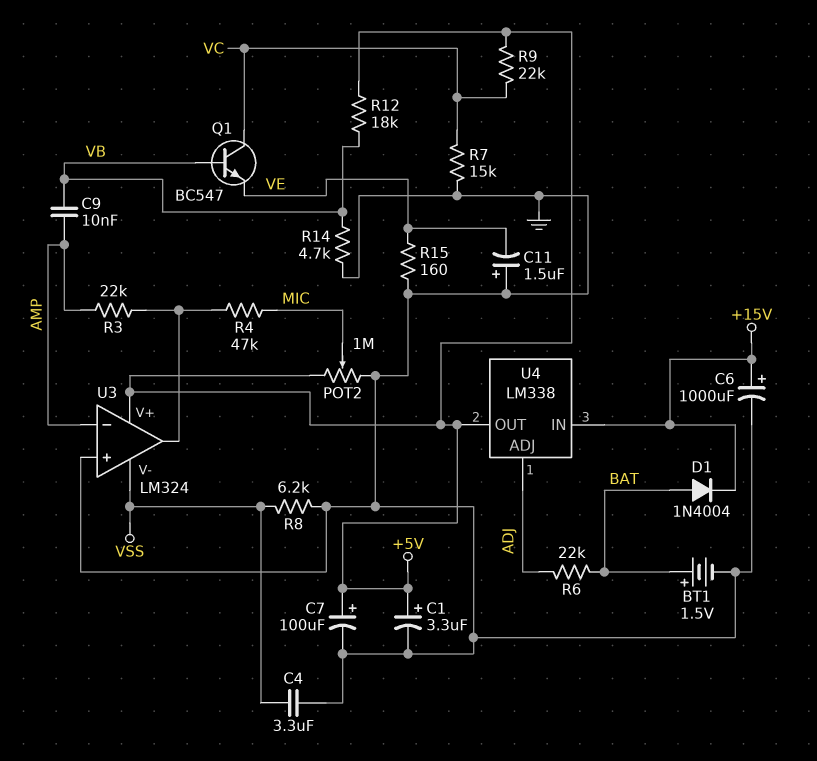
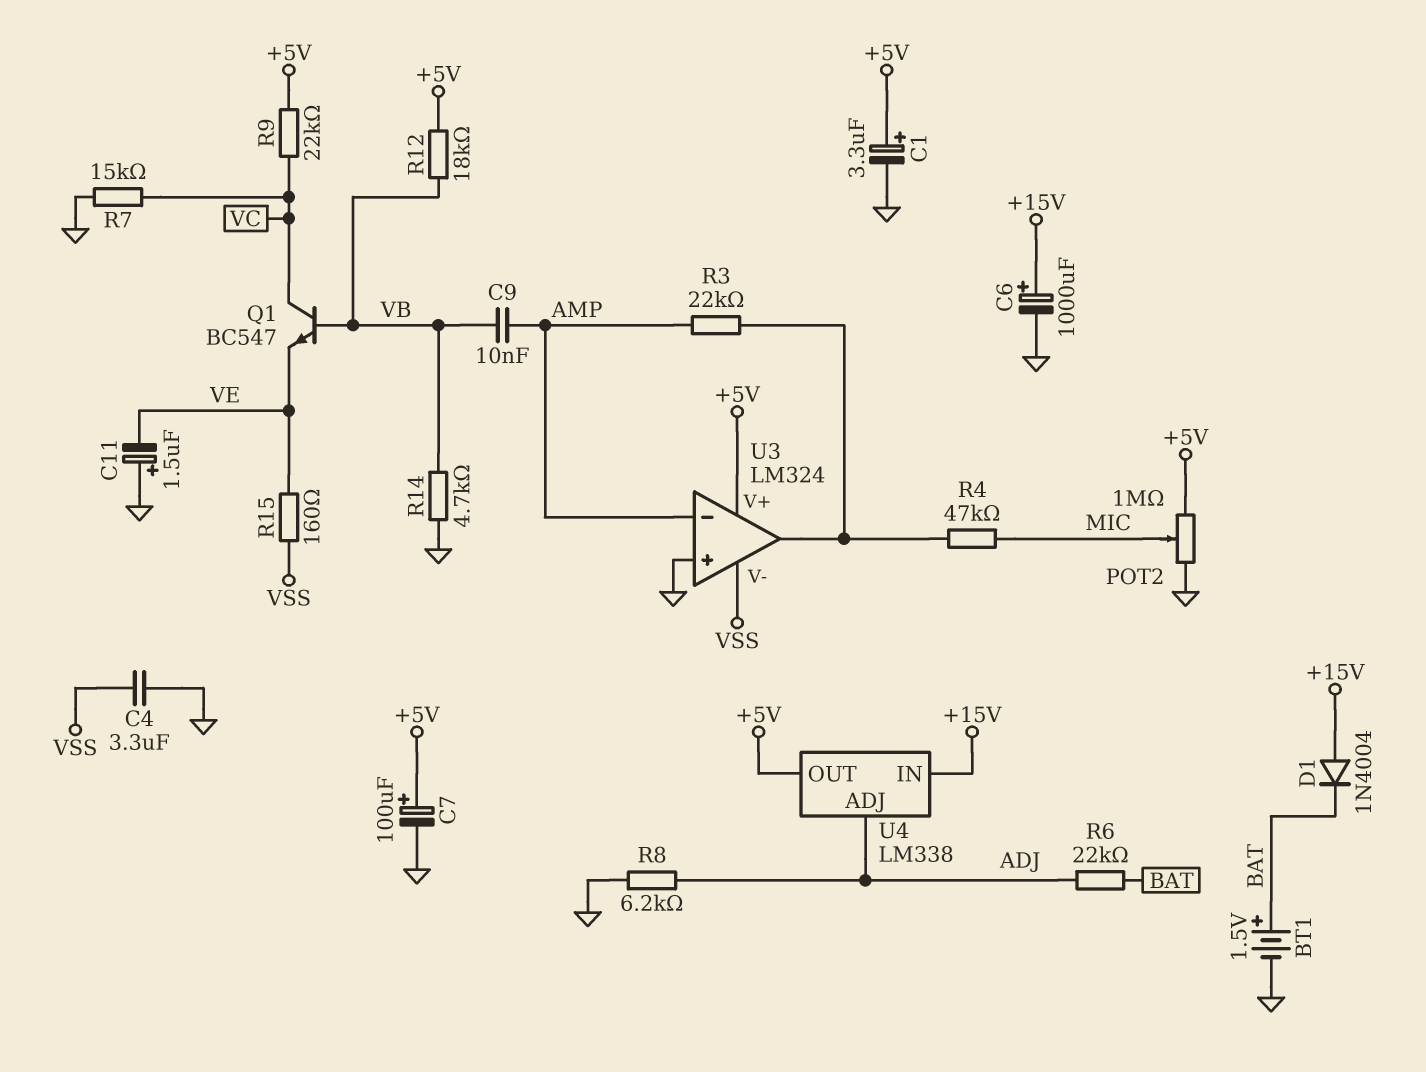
D1: diode 1N4004 (A BAT, K +15V) -> diode 1N4004 (A +15V, K BAT)
R8: 6.2k (GND, VSS) -> 6.2k (ADJ, GND)
R15: 160 (GND, VE) -> 160 (VE, VSS)

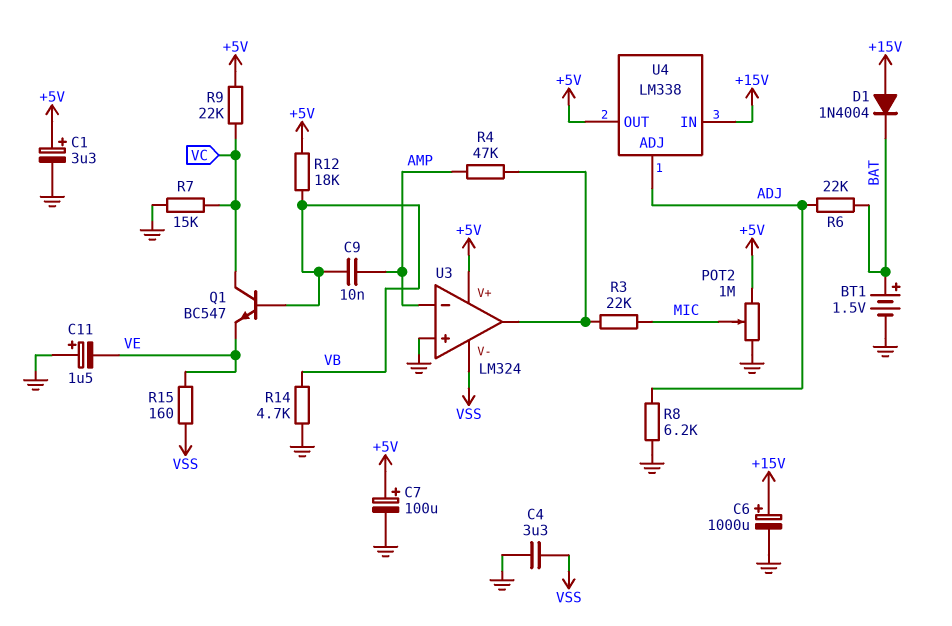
R3: 22k (AMP, U3/out) -> 22k (MIC, U3/out)
R4: 47k (MIC, U3/out) -> 47k (AMP, U3/out)

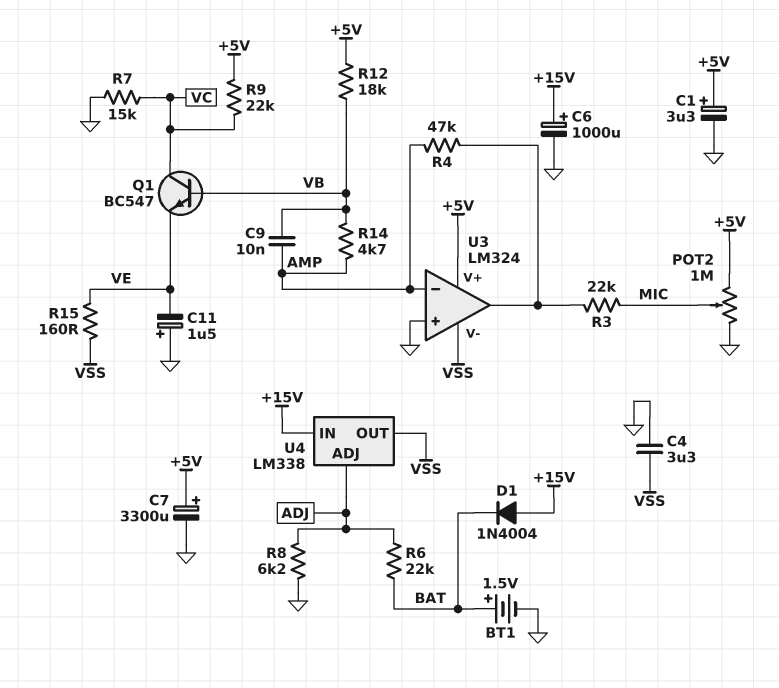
C7: 100uF (plus +5V, minus GND) -> 3300uF (plus +5V, minus GND)
R14: 4.7k (GND, VB) -> 4.7k (AMP, VB)
U4 pin OUT: +5V -> VSS

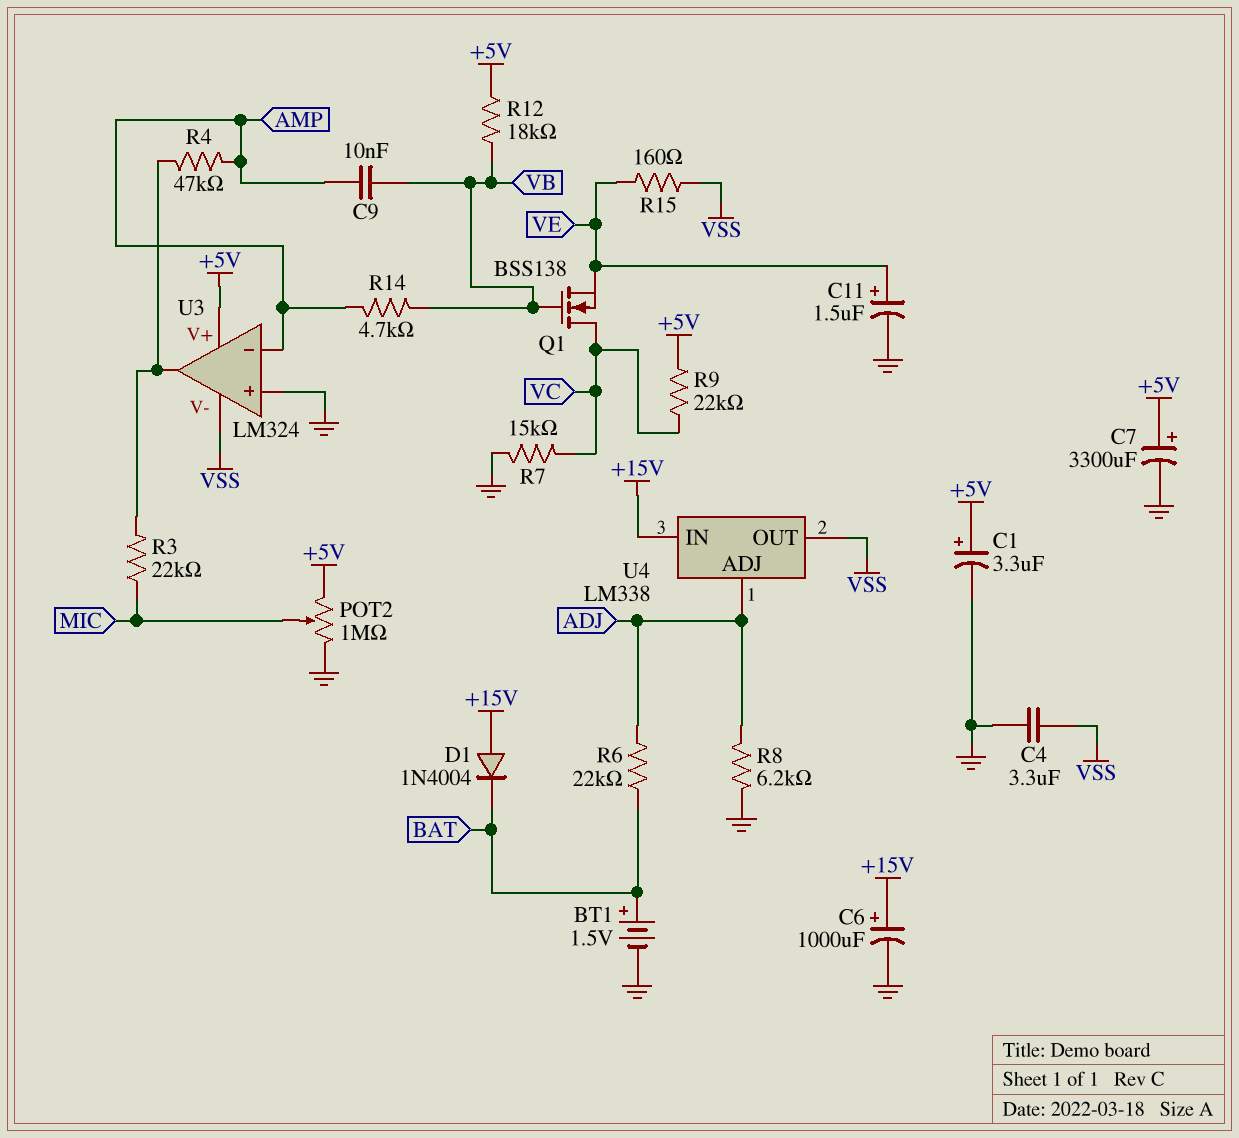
C11: 1.5uF (plus GND, minus VE) -> 1.5uF (plus VE, minus GND)
Q1: NPN BC547 (B VB, C VC, E VE) -> NMOS BSS138 (G VB, D VC, S VE)

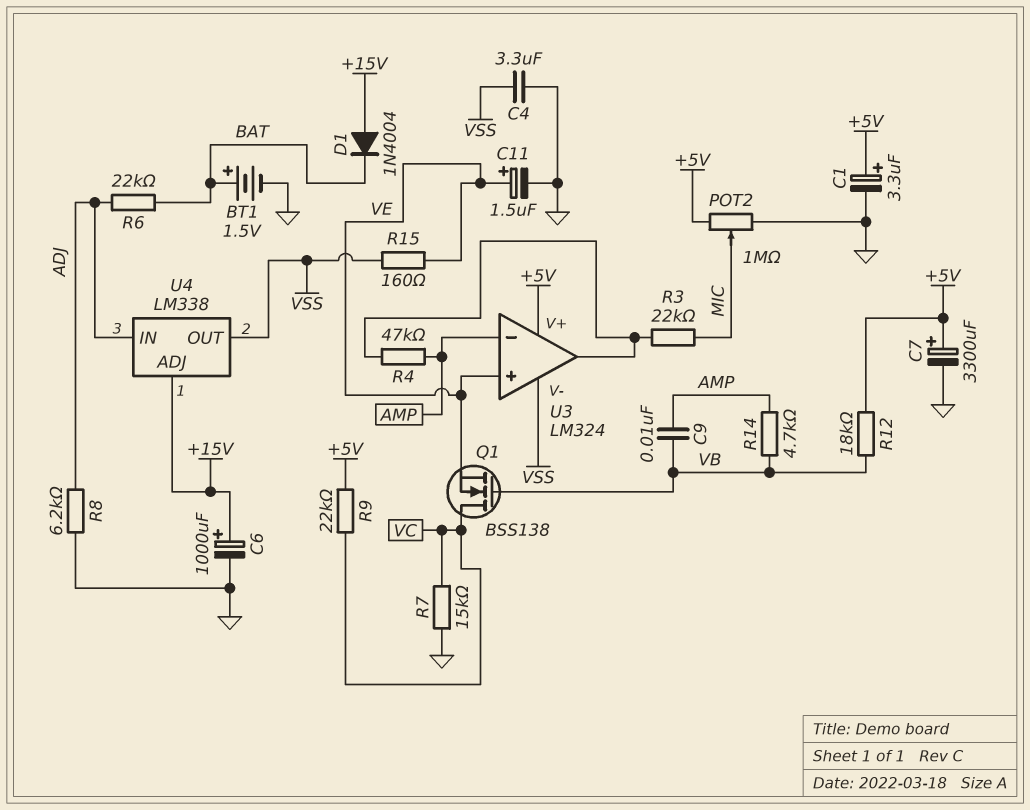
U3 pin in+: GND -> VE
U4 pin ADJ: ADJ -> +15V
U4 pin IN: +15V -> ADJ

